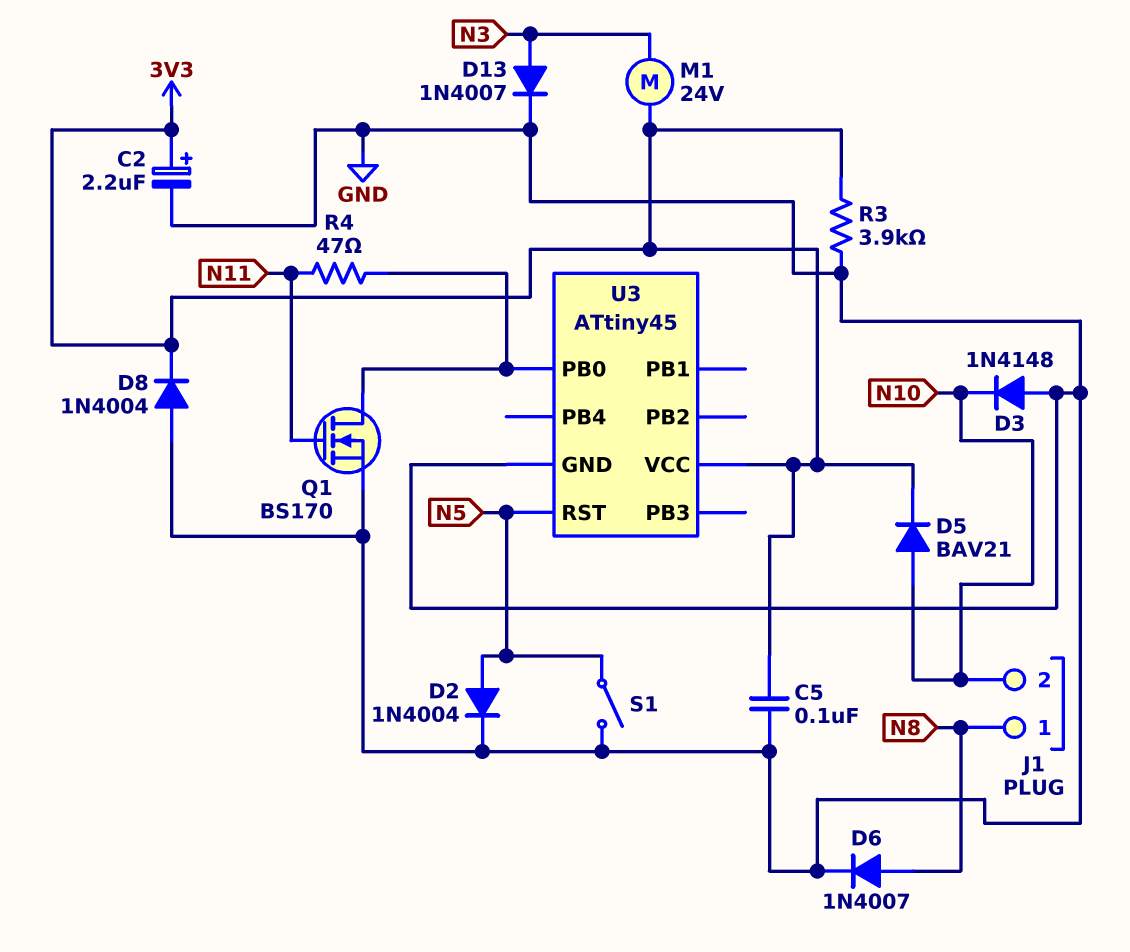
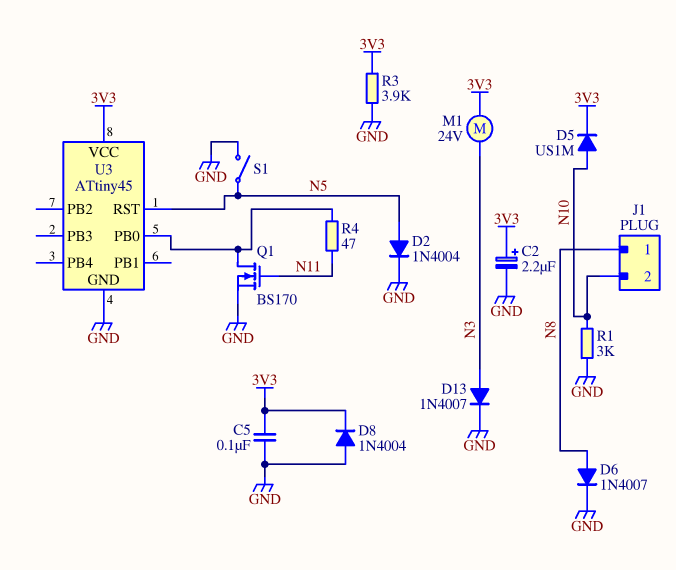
D3: diode 1N4148 (A GND, K N10) -> none
D5: diode BAV21 (A N10, K 3V3) -> diode US1M (A N10, K 3V3)
R1: none -> 3k (GND, N10)

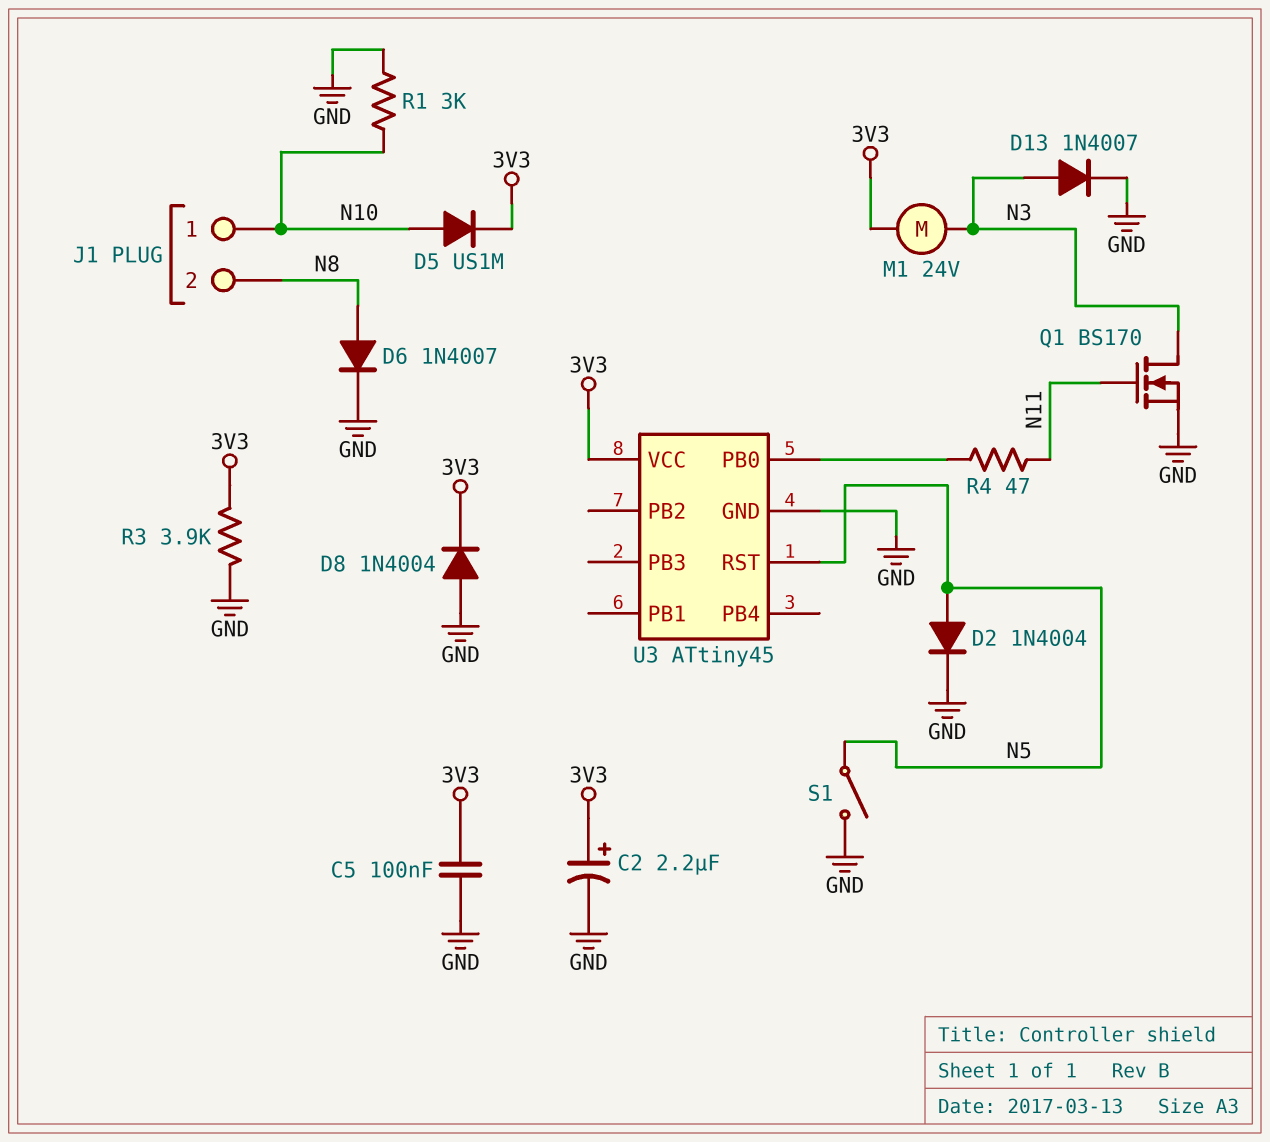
J1 pin 1: N8 -> N10
J1 pin 2: N10 -> N8
Q1: NMOS BS170 (G N11, D U3/PB0, S GND) -> NMOS BS170 (G N11, D N3, S GND)

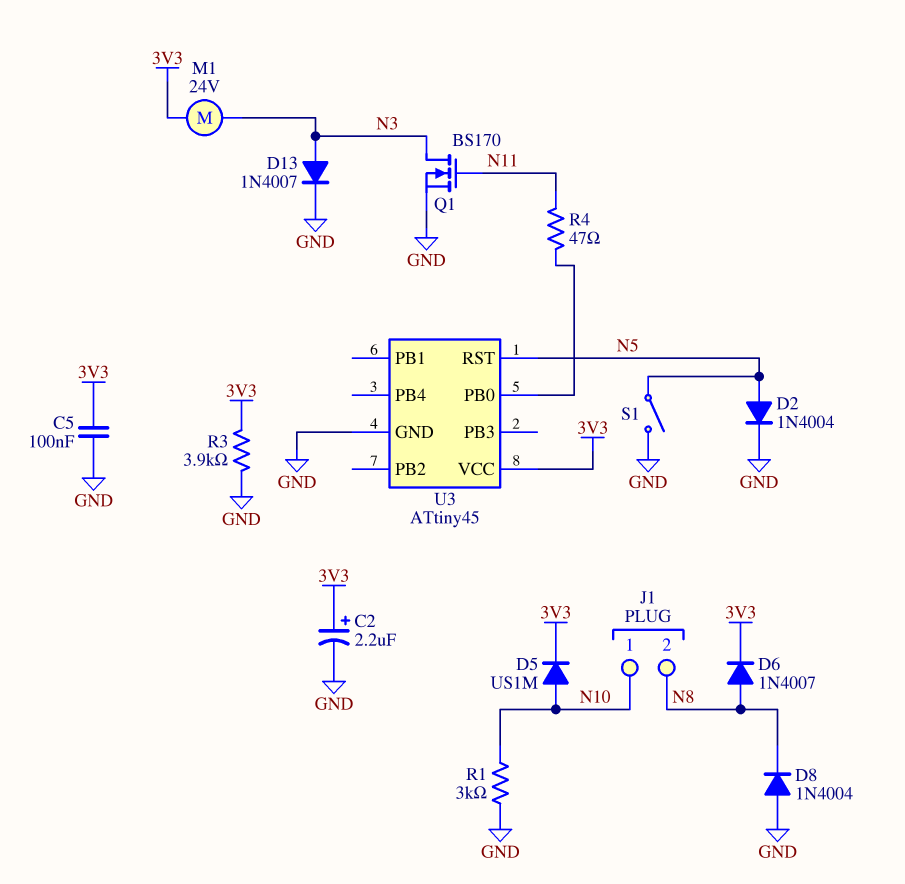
D6: diode 1N4007 (A N8, K GND) -> diode 1N4007 (A N8, K 3V3)
D8: diode 1N4004 (A GND, K 3V3) -> diode 1N4004 (A GND, K N8)

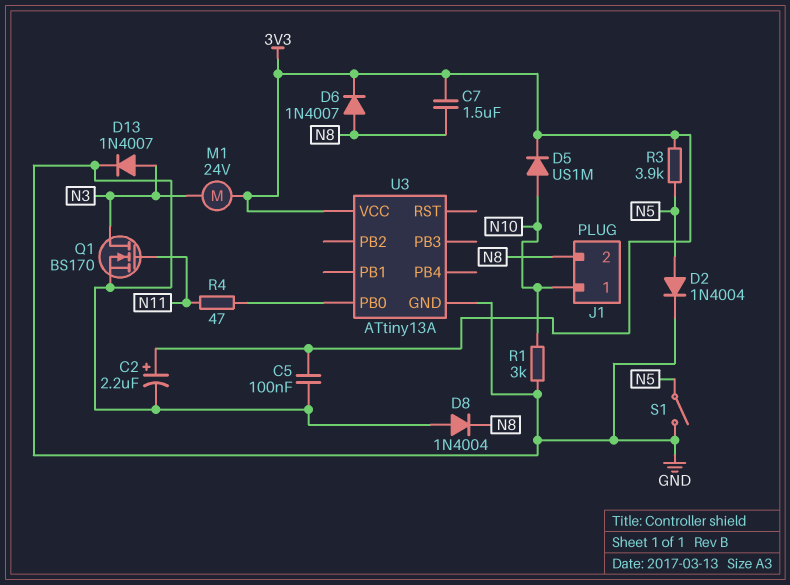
C7: none -> 1.5uF (3V3, N8)
R3: 3.9k (3V3, GND) -> 3.9k (3V3, N5)
U3: ATtiny45 -> ATtiny13A
U3 pin RST: N5 -> none

